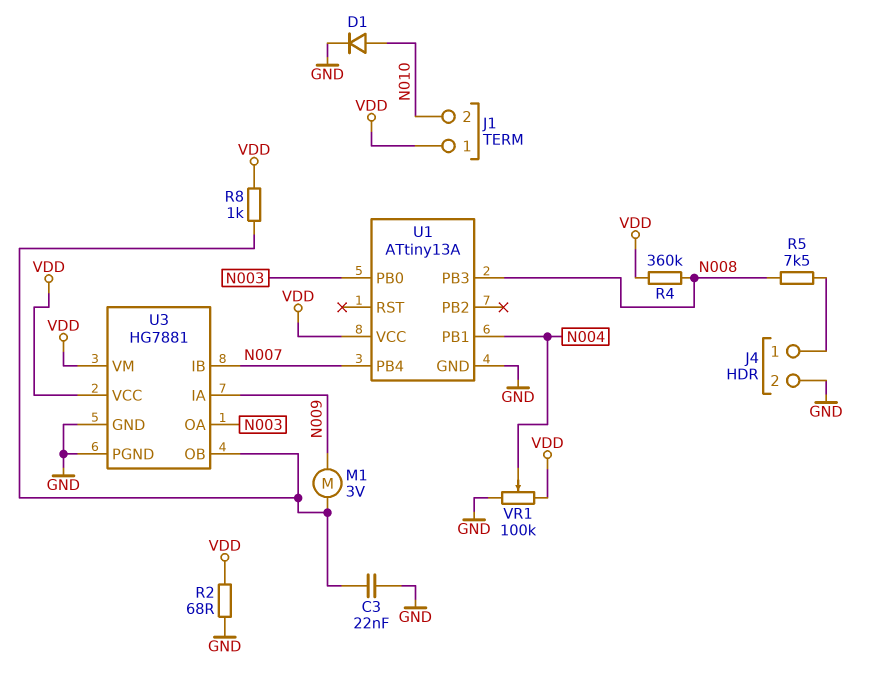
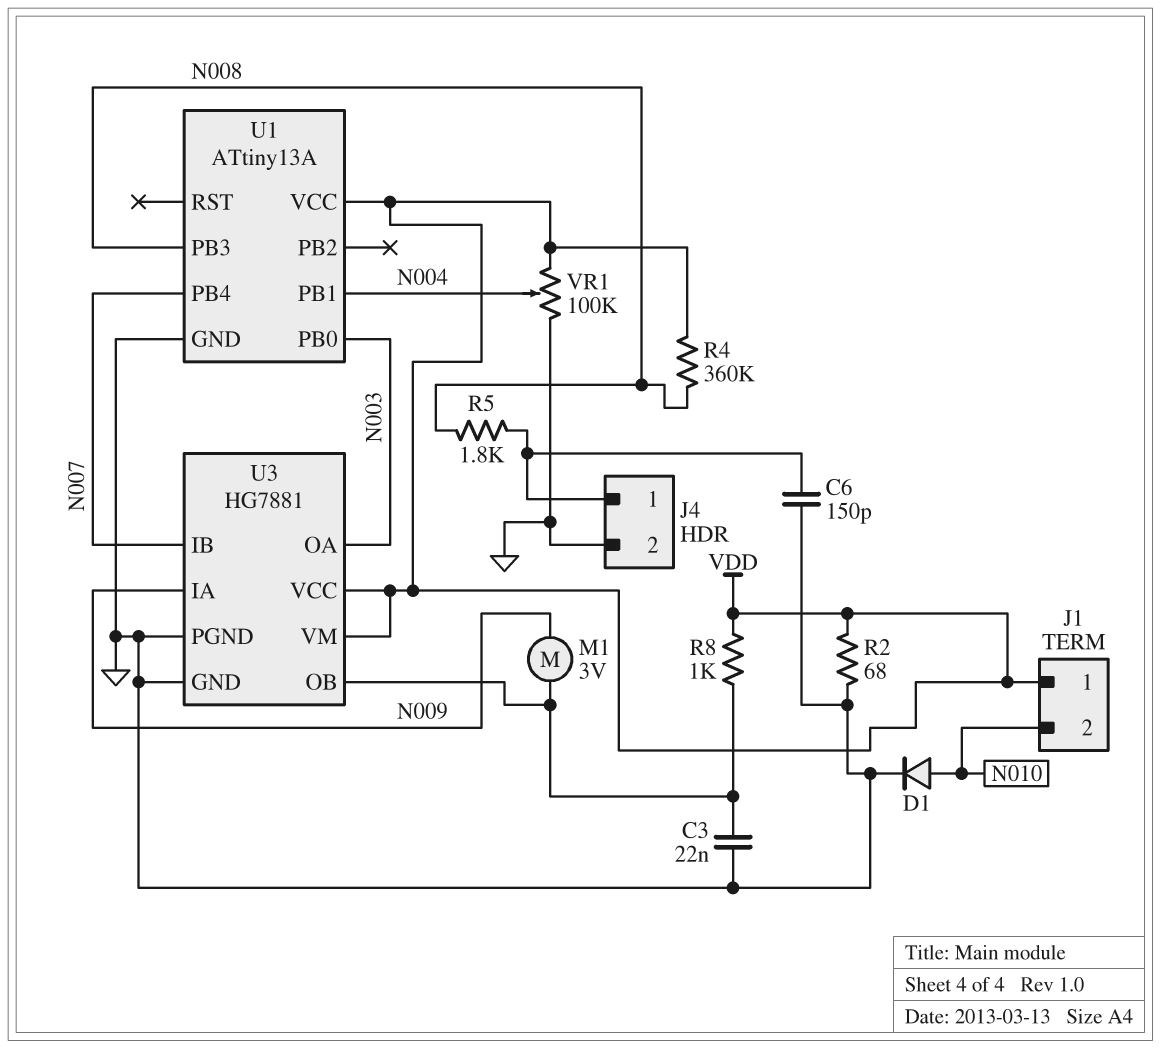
C6: none -> 150pF (GND, J4/1)
R5: 7.5k (J4/1, N008) -> 1.8k (J4/1, N008)

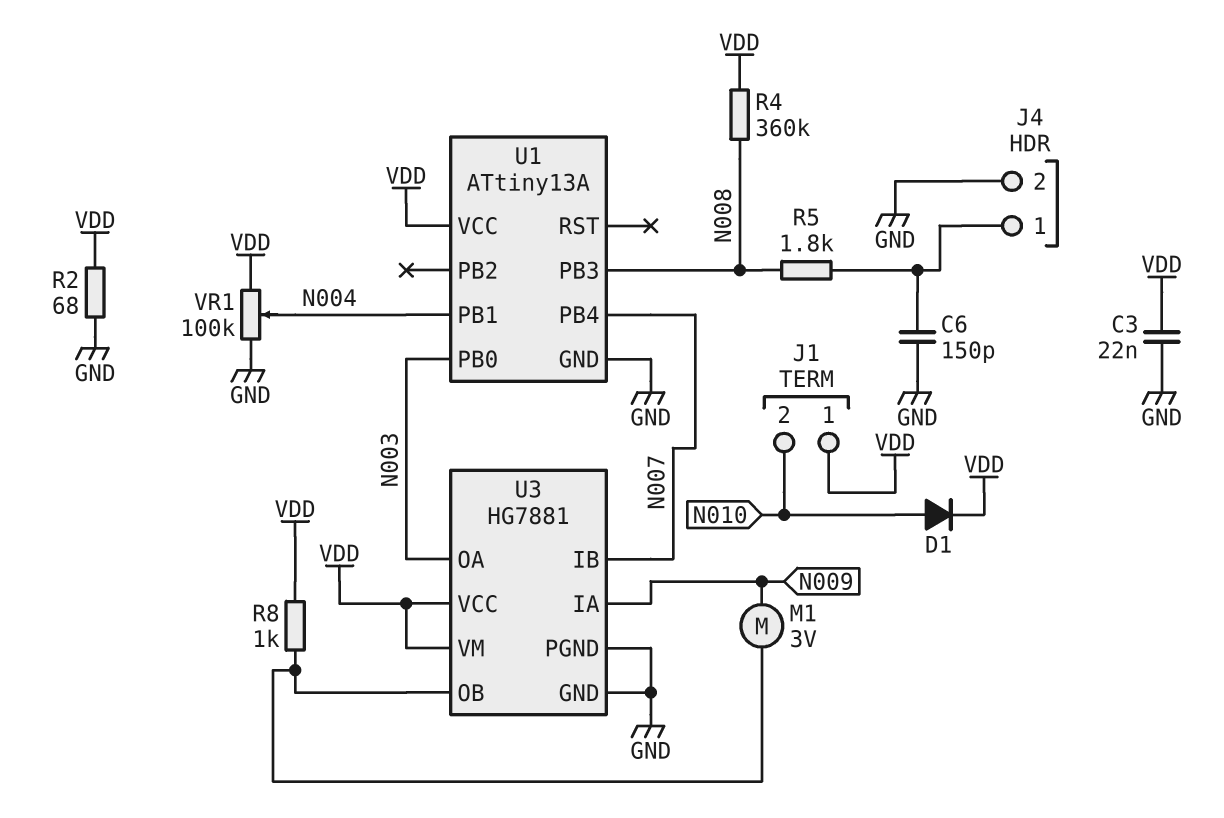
C3: 22nF (GND, U3/OB) -> 22nF (GND, VDD)
D1: diode (A N010, K GND) -> diode (A N010, K VDD)

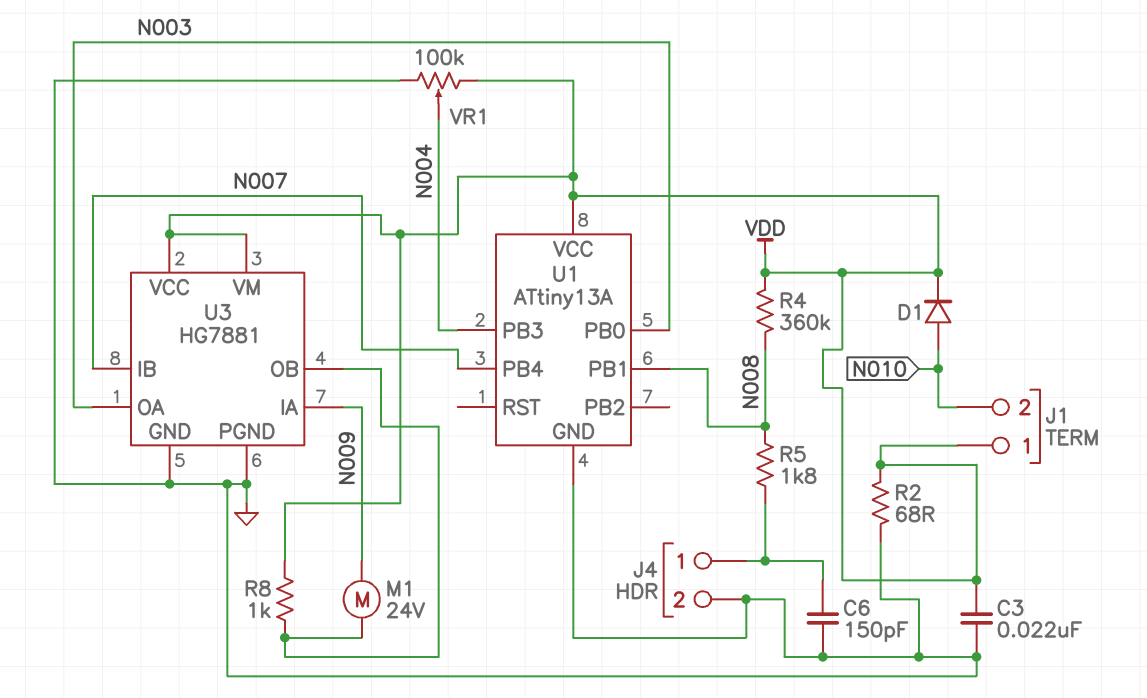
M1: motor 3V (N009, U3/OB) -> motor 24V (N009, U3/OB)
U1 pin PB1: N004 -> N008
U1 pin PB3: N008 -> N004

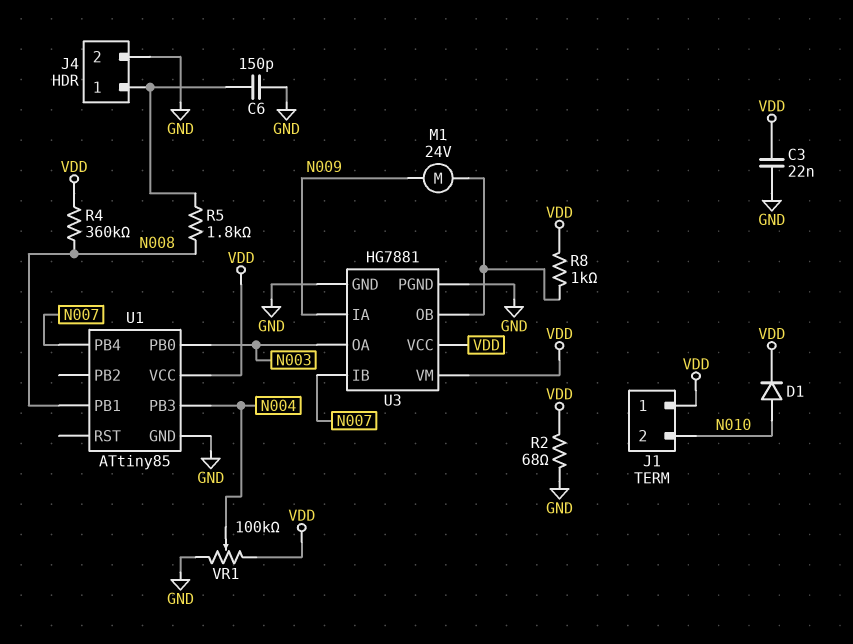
U1: ATtiny13A -> ATtiny85

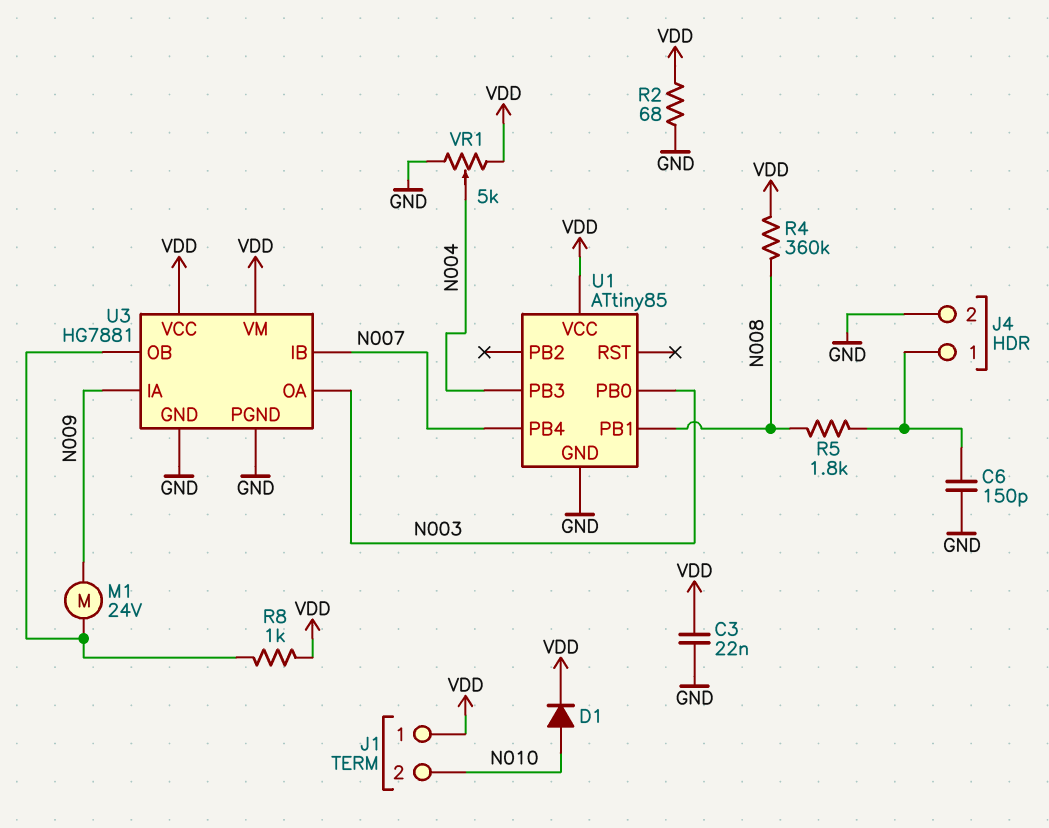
VR1: 100k (GND, VDD, wiper N004) -> 5k (GND, VDD, wiper N004)

